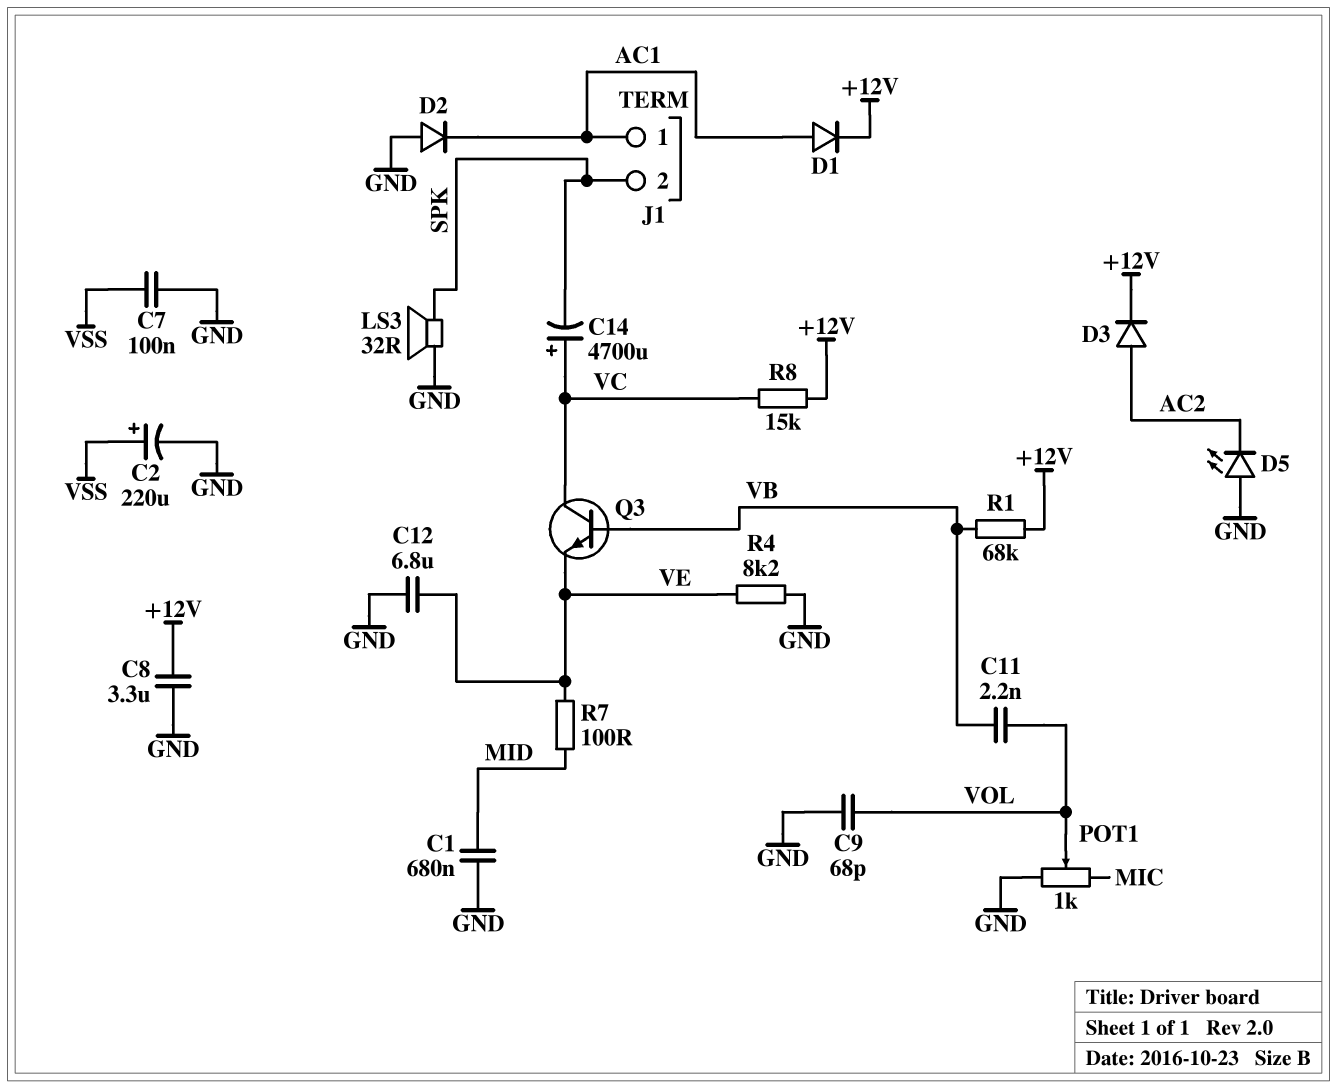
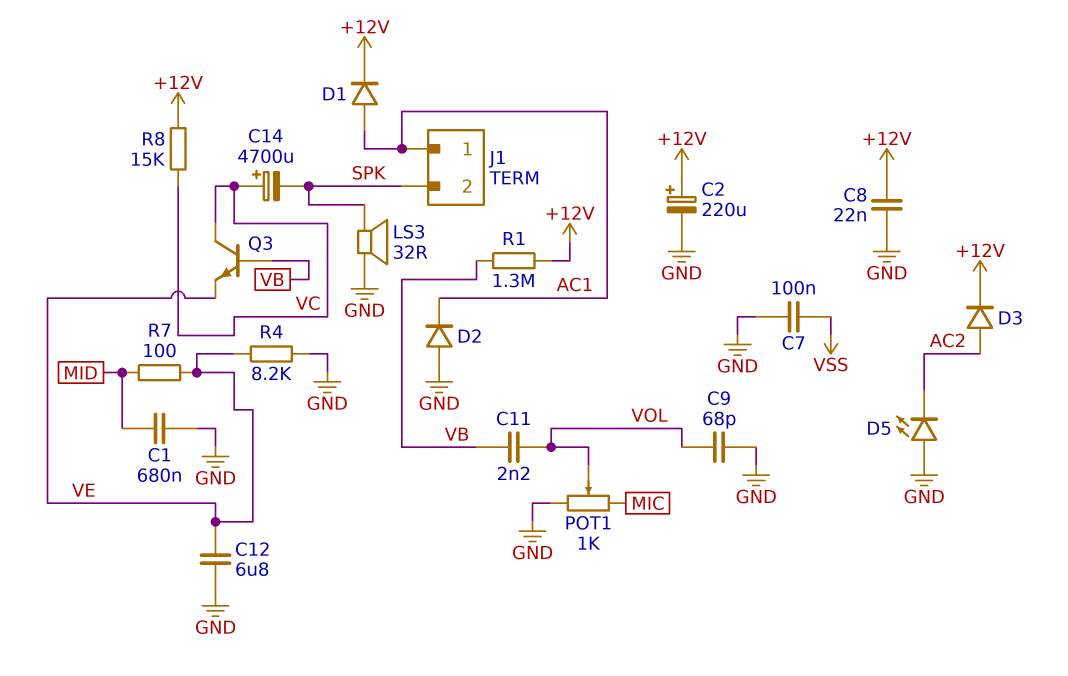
C2: 220uF (plus VSS, minus GND) -> 220uF (plus +12V, minus GND)
C8: 3.3uF (+12V, GND) -> 22nF (+12V, GND)
R1: 68k (+12V, VB) -> 1.3M (+12V, VB)

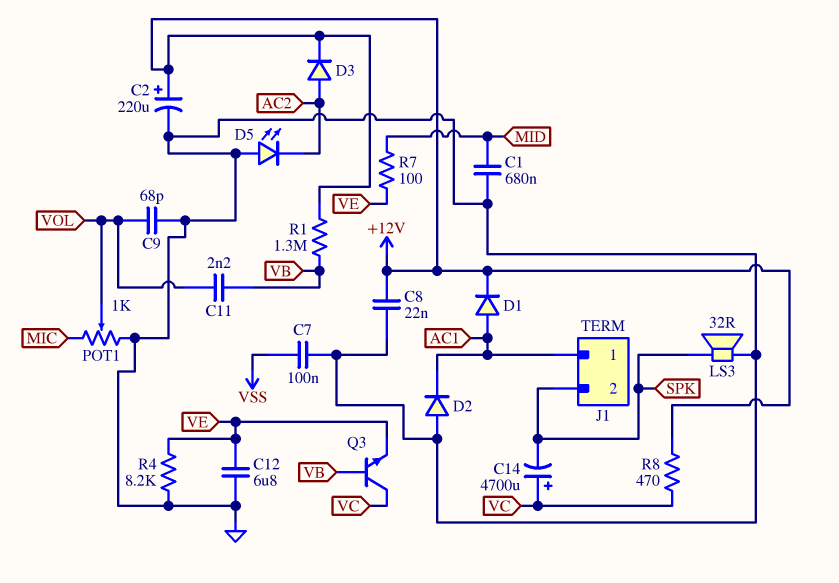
R8: 15k (+12V, VC) -> 470 (+12V, VC)

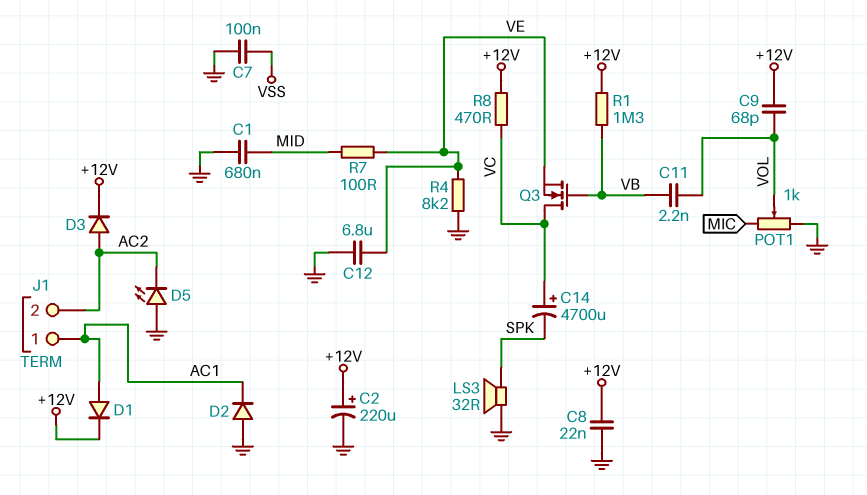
C9: 68pF (GND, VOL) -> 68pF (+12V, VOL)
J1 pin 2: SPK -> AC2
Q3: NPN (B VB, C VC, E VE) -> NMOS (G VB, D VC, S VE)

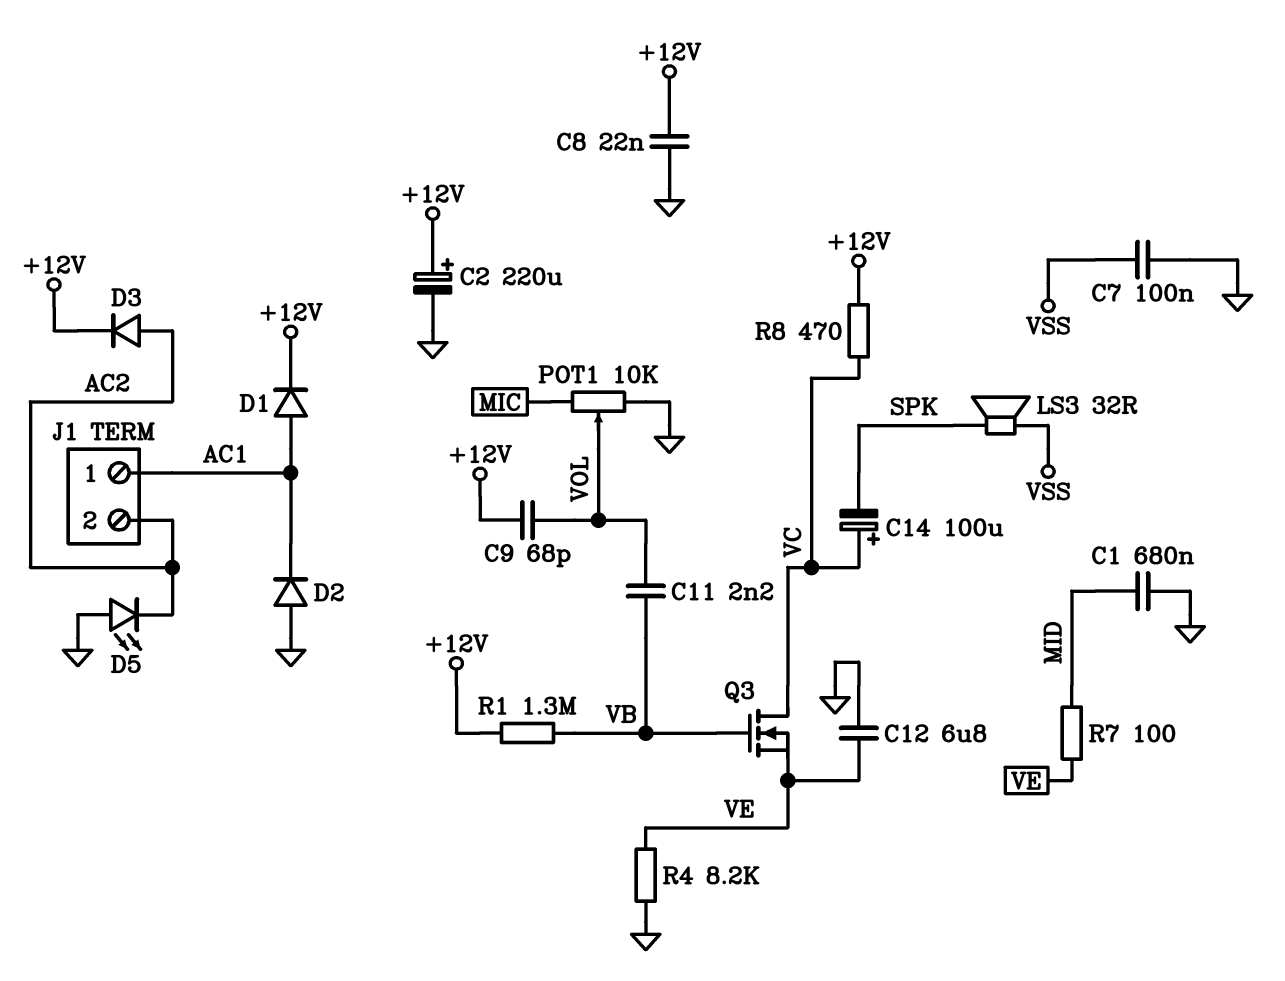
C14: 4700uF (plus VC, minus SPK) -> 100uF (plus VC, minus SPK)
LS3: speaker 32R (GND, SPK) -> speaker 32R (SPK, VSS)
POT1: 1k (GND, MIC, wiper VOL) -> 10k (GND, MIC, wiper VOL)

